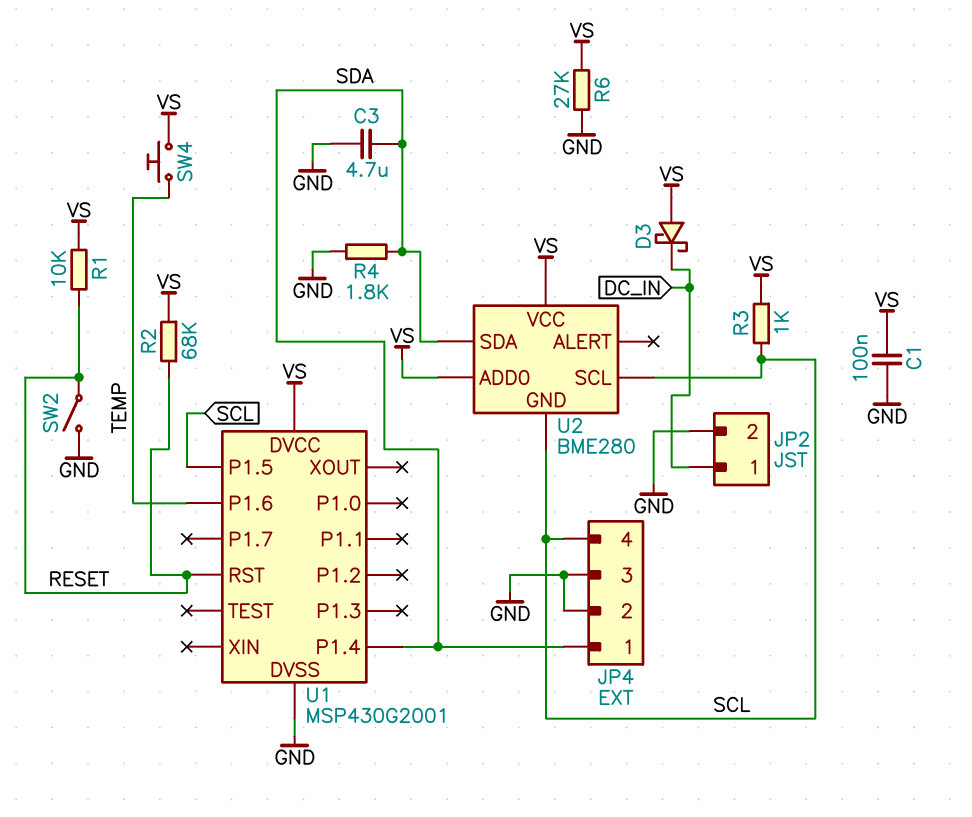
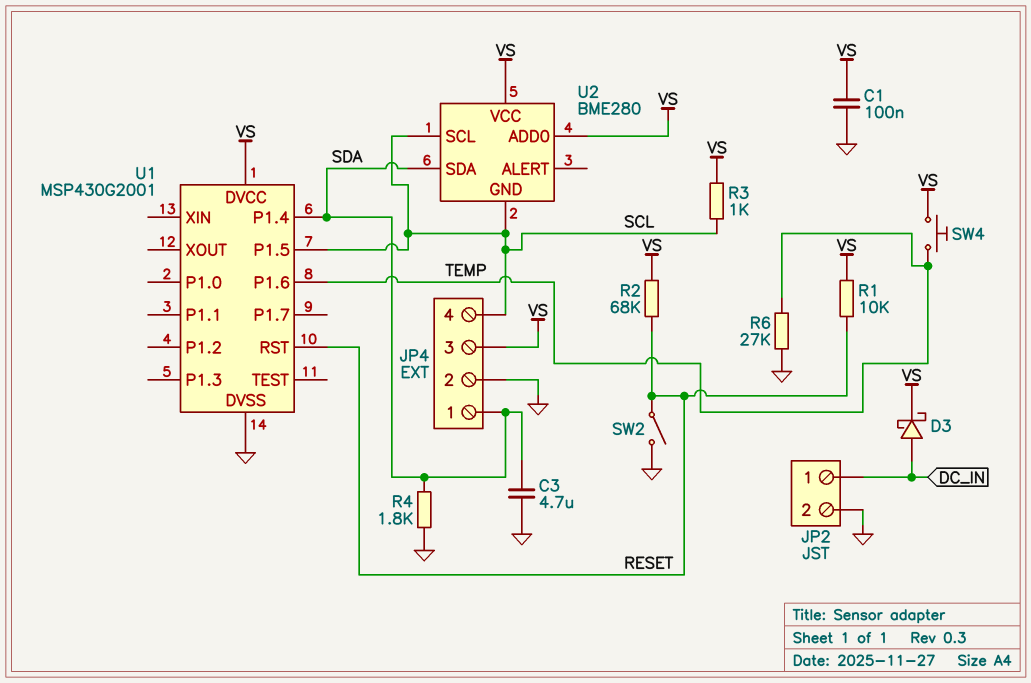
D3: schottky (A VS, K DC_IN) -> schottky (A DC_IN, K VS)
JP4 pin 3: GND -> VS
R6: 27k (GND, VS) -> 27k (GND, TEMP)

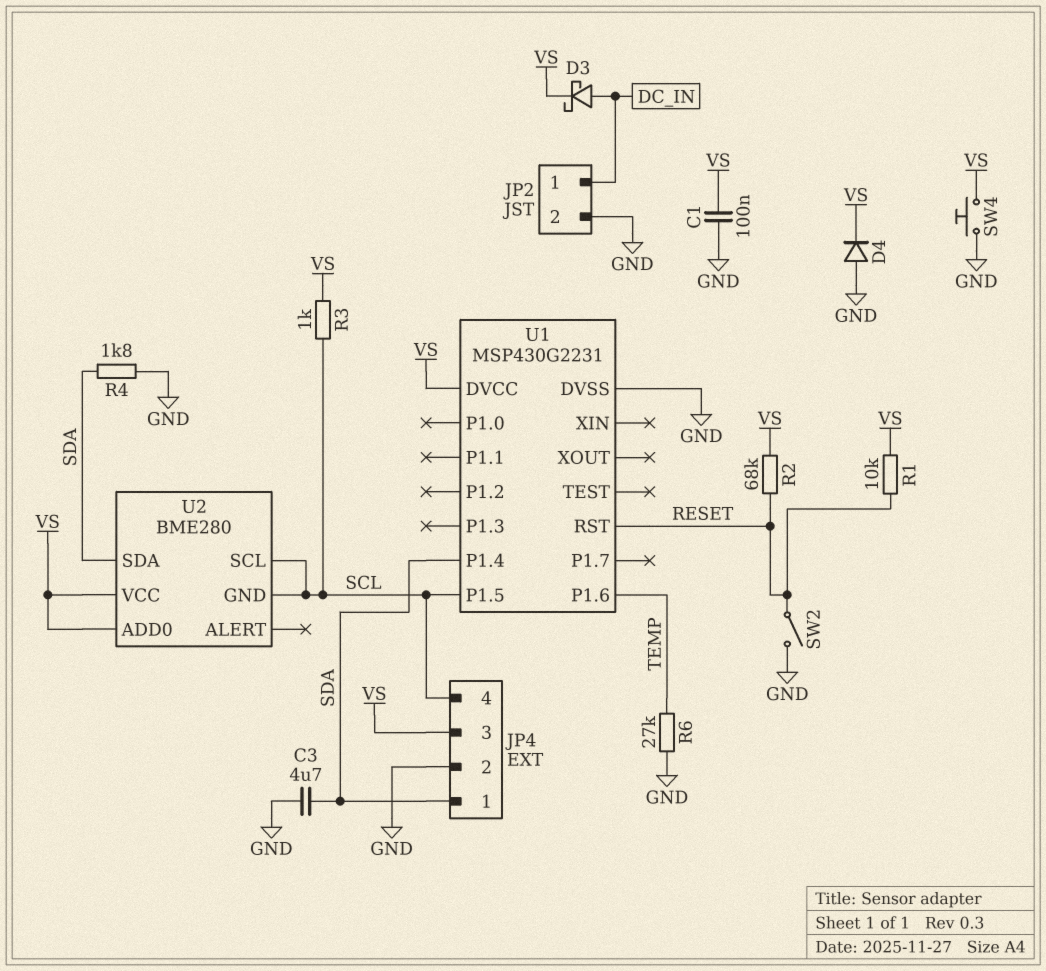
D4: none -> diode (A GND, K VS)
SW4: button (TEMP, VS) -> button (GND, VS)
U1: MSP430G2001 -> MSP430G2231

